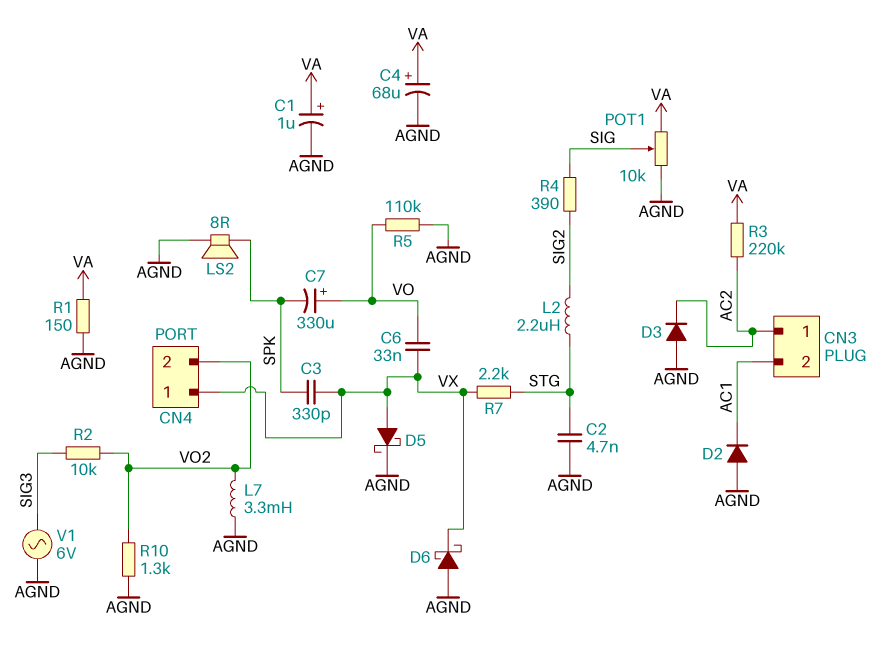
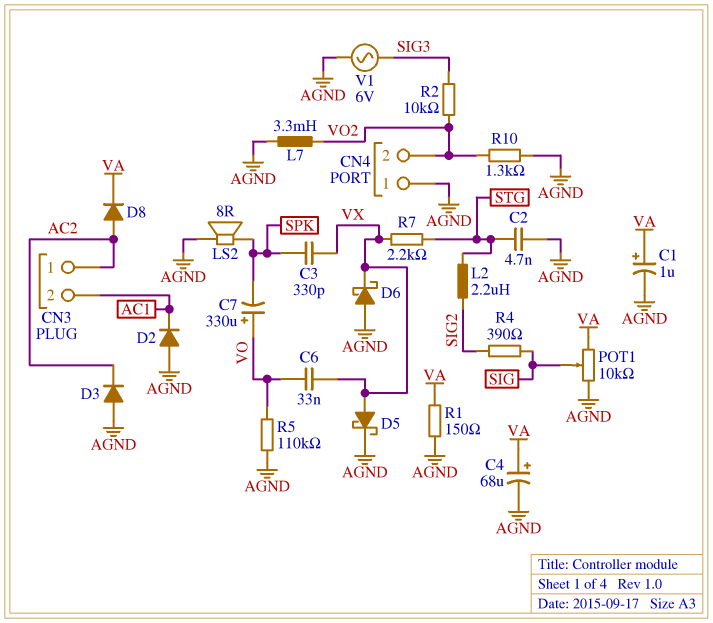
CN4 pin 1: VX -> AGND
D8: none -> diode (A AC2, K VA)
R3: 220k (AC2, VA) -> none

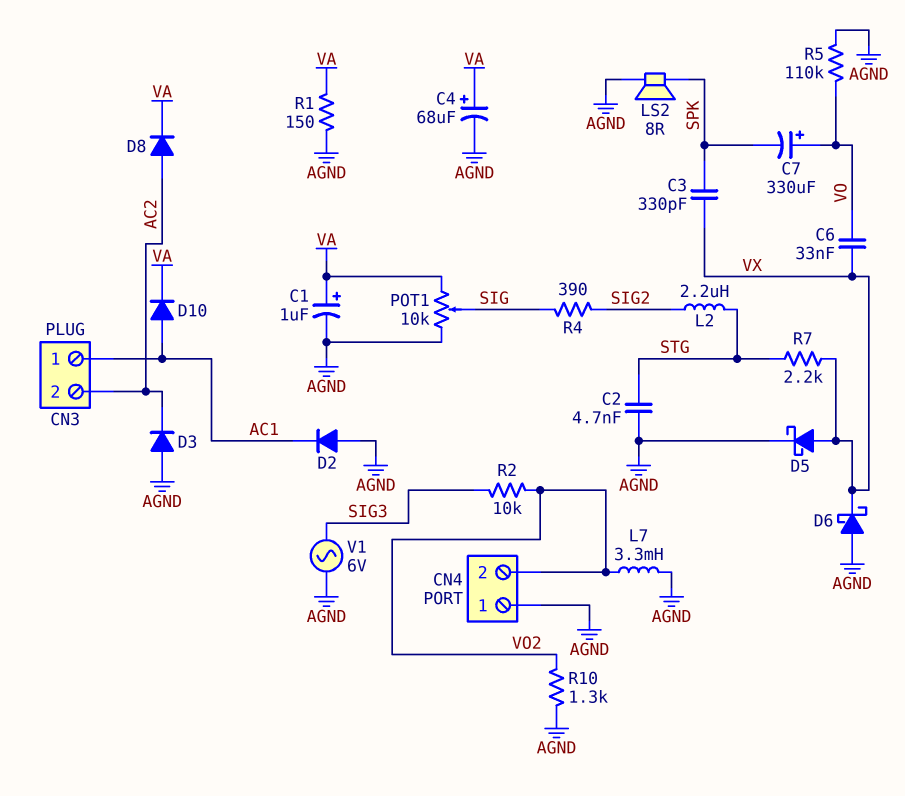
CN3 pin 1: AC2 -> AC1
CN3 pin 2: AC1 -> AC2
D10: none -> diode (A AC1, K VA)

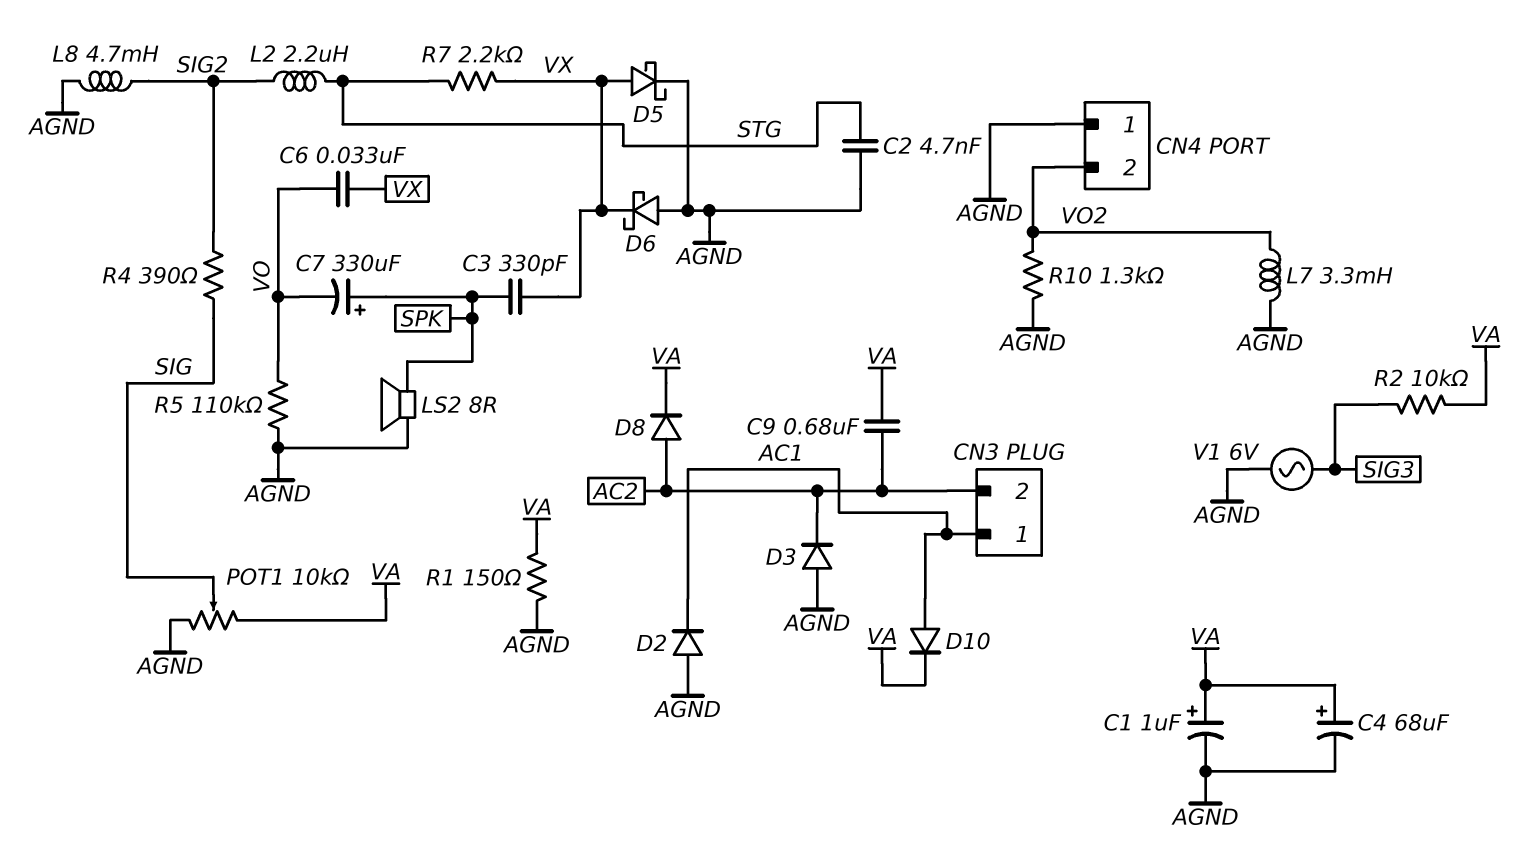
C7: 330uF (plus VO, minus SPK) -> 330uF (plus SPK, minus VO)
C9: none -> 680nF (AC2, VA)
L8: none -> 4.7mH (AGND, SIG2)
R2: 10k (SIG3, VO2) -> 10k (SIG3, VA)

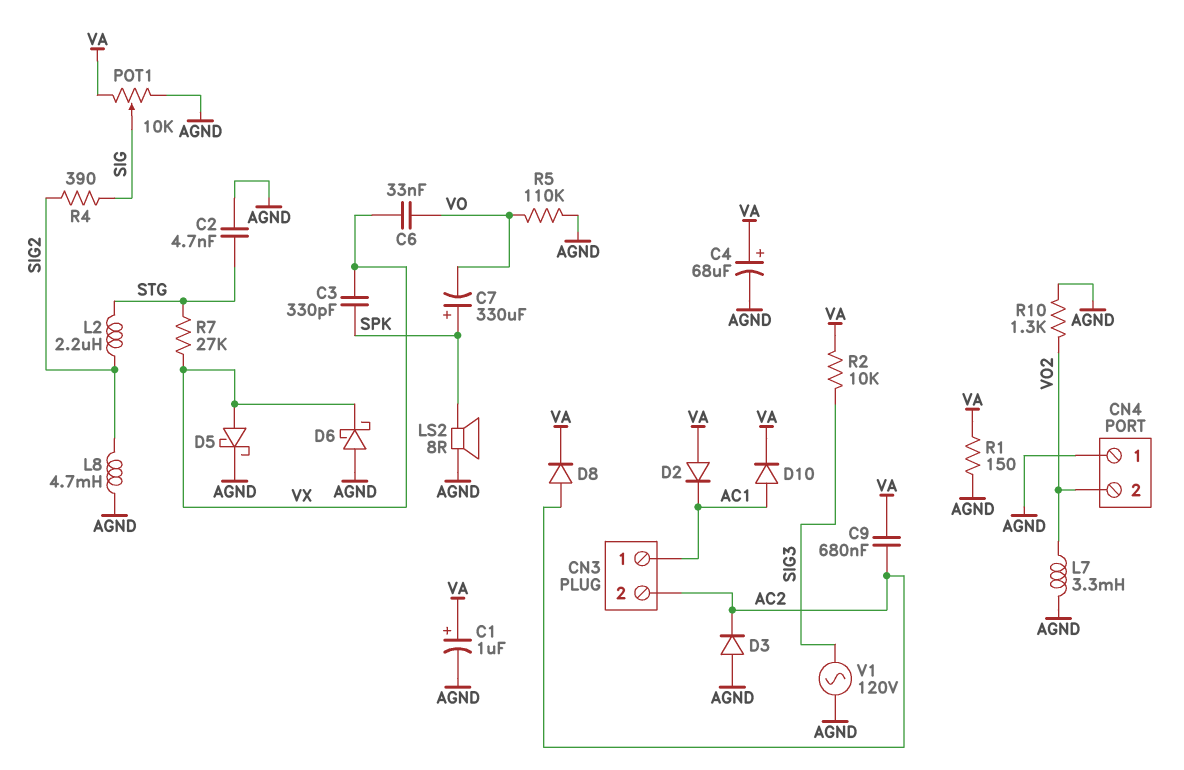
D2: diode (A AGND, K AC1) -> diode (A VA, K AC1)
R7: 2.2k (STG, VX) -> 27k (STG, VX)
V1: AC 6V (AGND, SIG3) -> AC 120V (AGND, SIG3)

